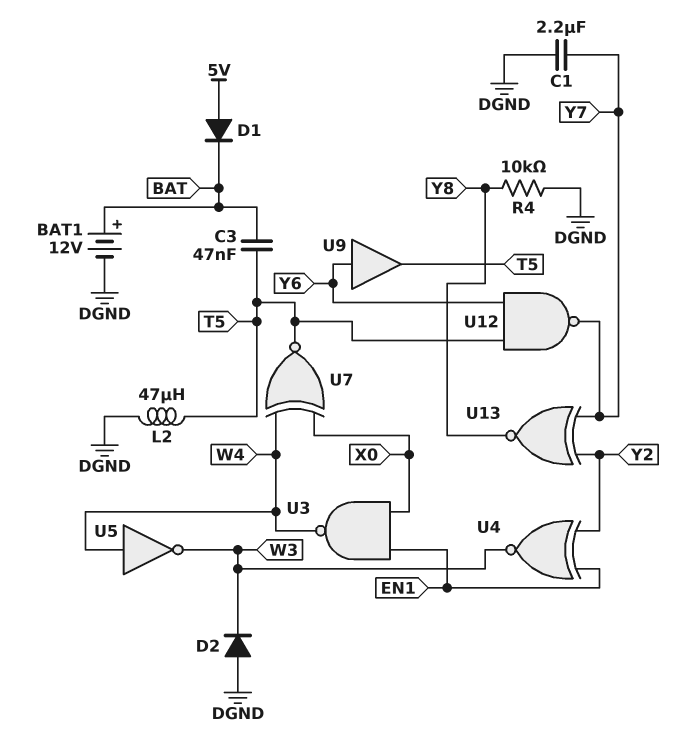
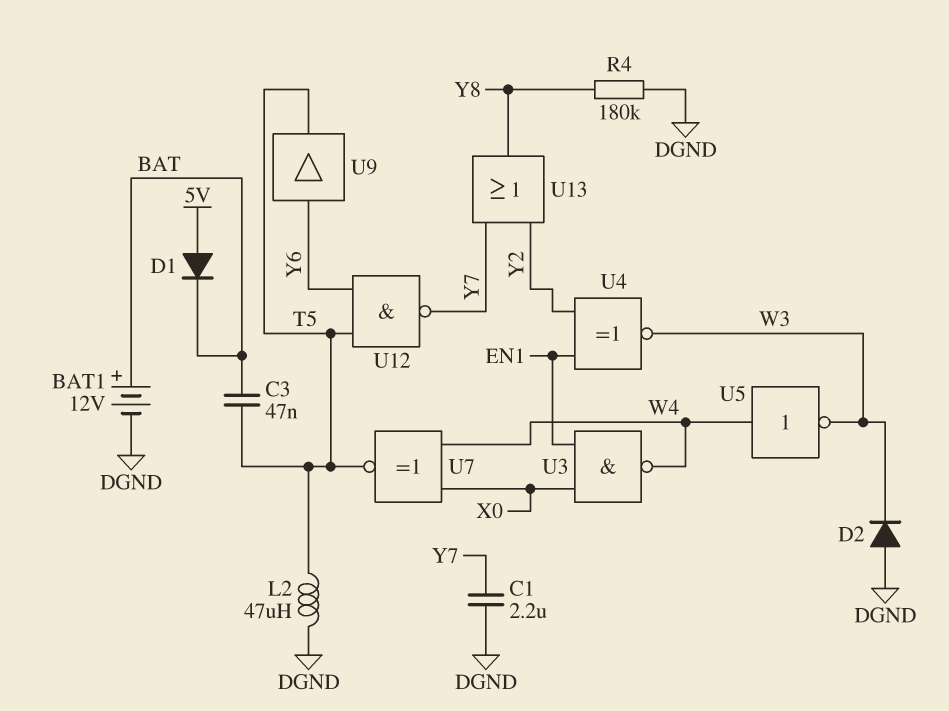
R4: 10k (DGND, Y8) -> 180k (DGND, Y8)
U13: XNOR (in Y2, in Y7, out Y8) -> OR (in Y2, in Y7, out Y8)

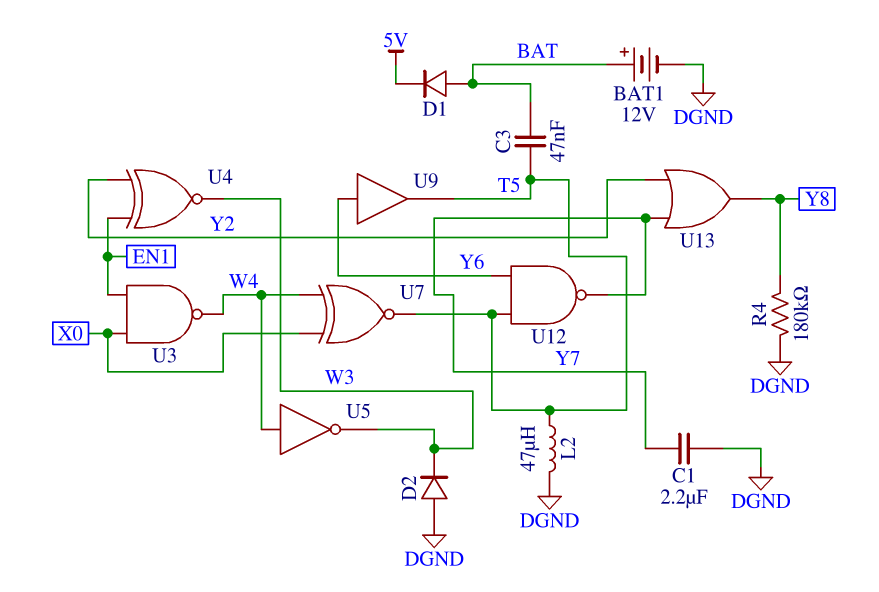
D1: diode (A 5V, K BAT) -> diode (A BAT, K 5V)

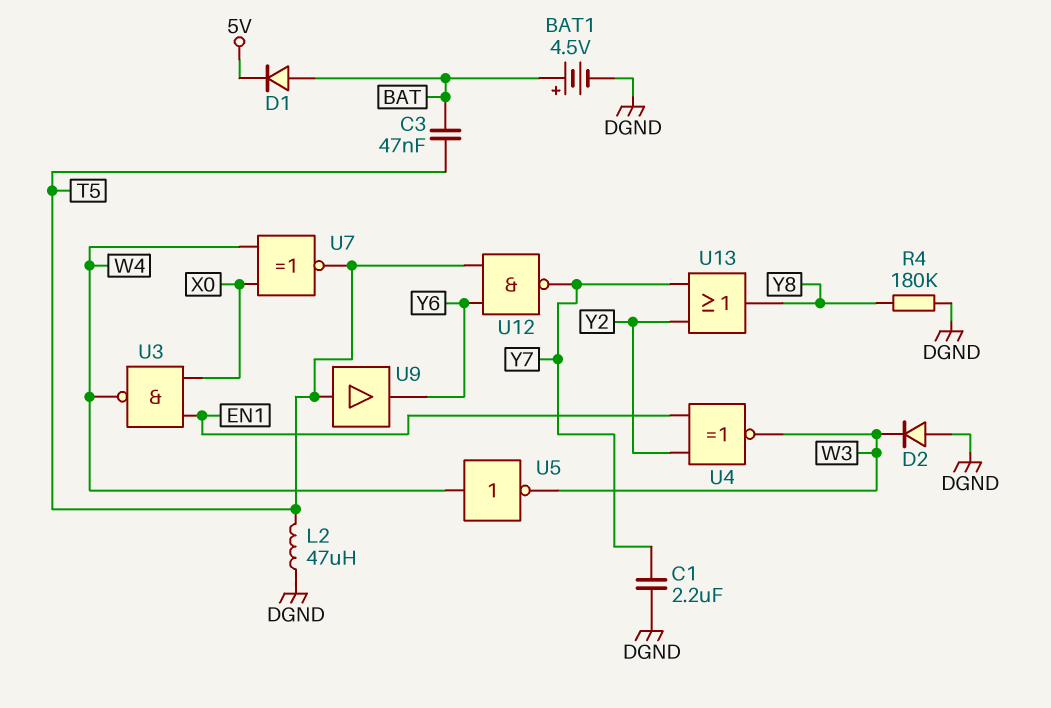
BAT1: 12V (plus BAT, minus DGND) -> 4.5V (plus BAT, minus DGND)
U9: buffer (in Y6, out T5) -> buffer (in T5, out Y6)

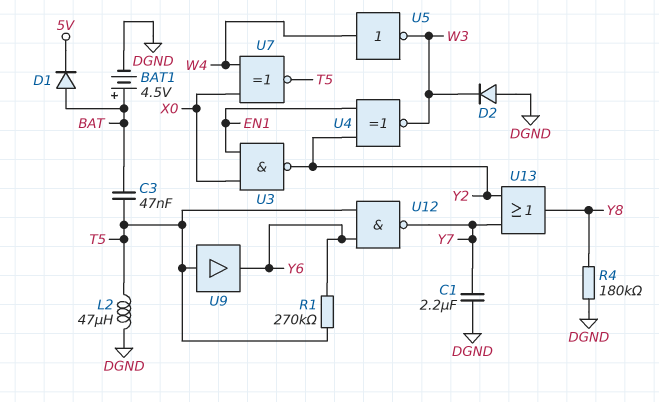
R1: none -> 270k (T5, Y6)
U3: NAND (in EN1, in X0, out W4) -> NAND (in EN1, in X0, out Y2)

